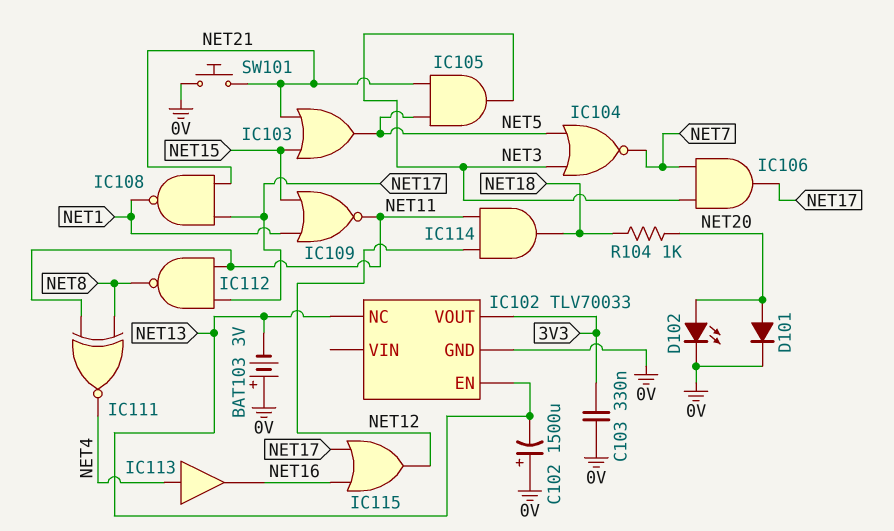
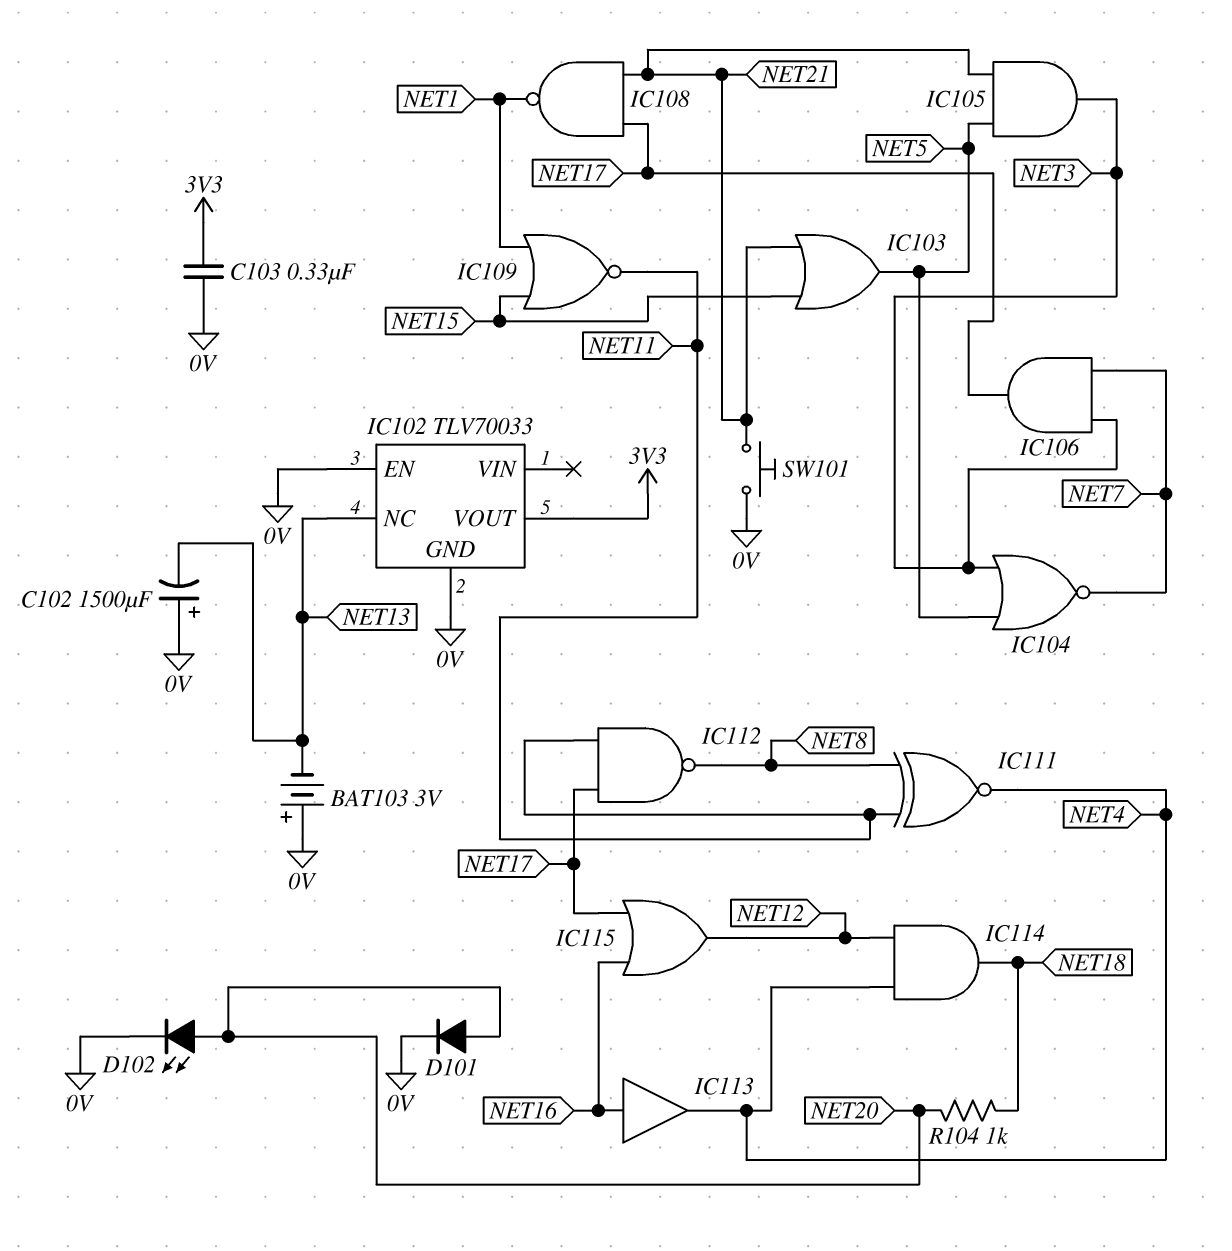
IC102 pin EN: NET13 -> 0V
IC113: buffer (in NET4, out NET16) -> buffer (in NET16, out NET4)
IC114: AND (in NET11, in NET12, out NET18) -> AND (in NET4, in NET12, out NET18)

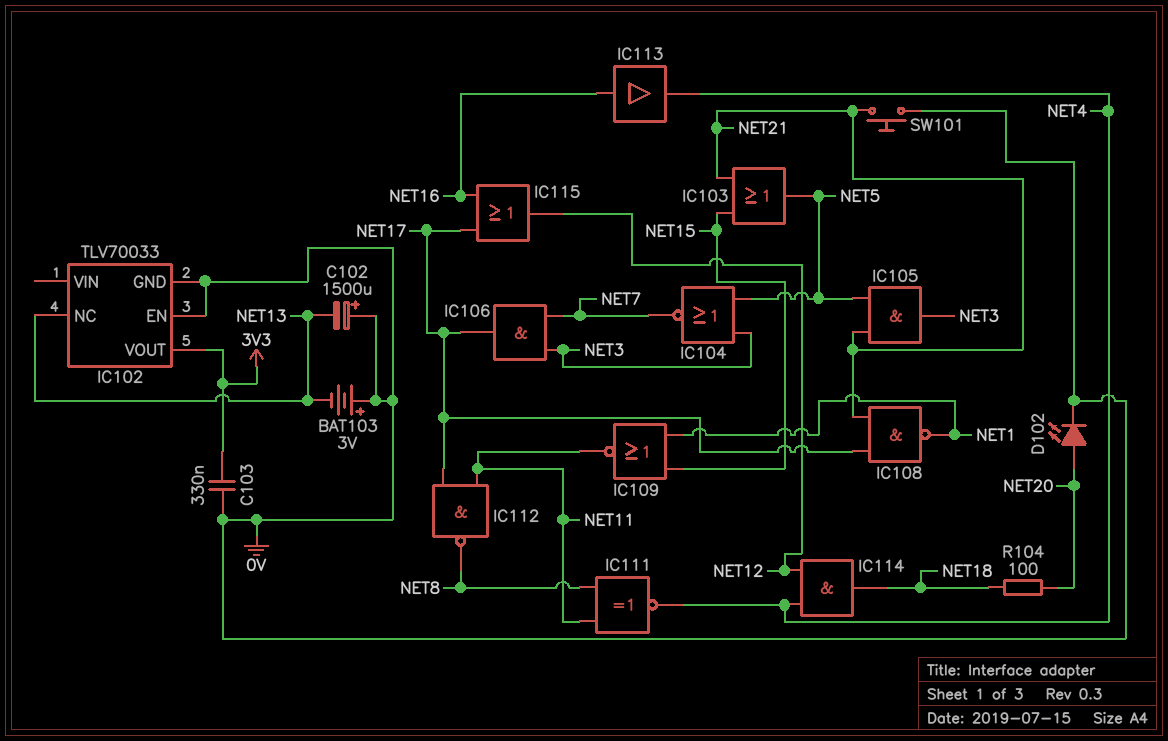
D101: diode (A NET20, K 0V) -> none
R104: 1k (NET18, NET20) -> 100 (NET18, NET20)

